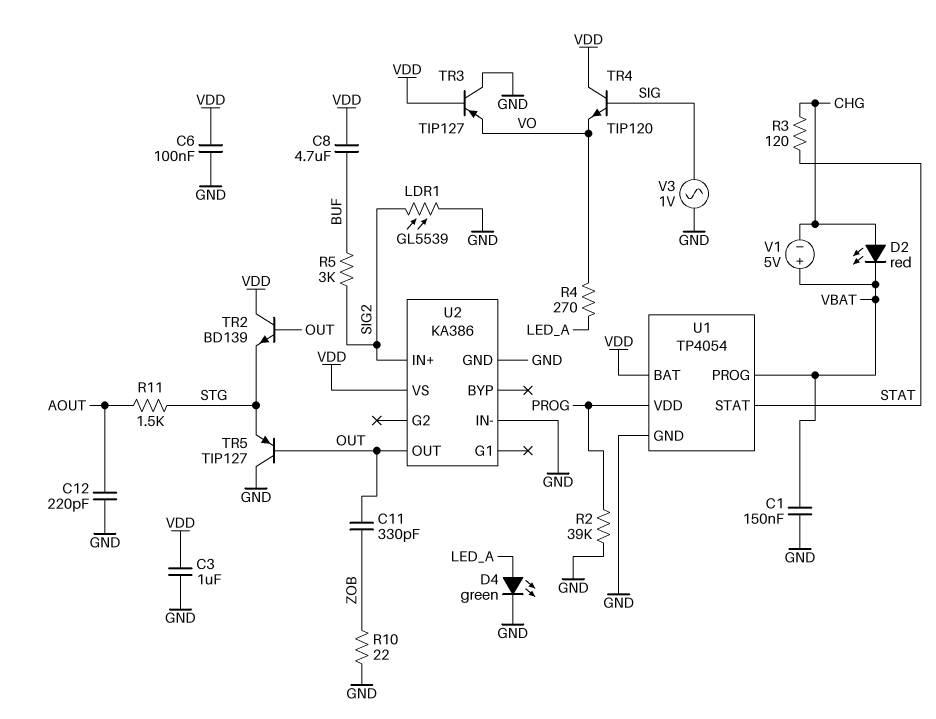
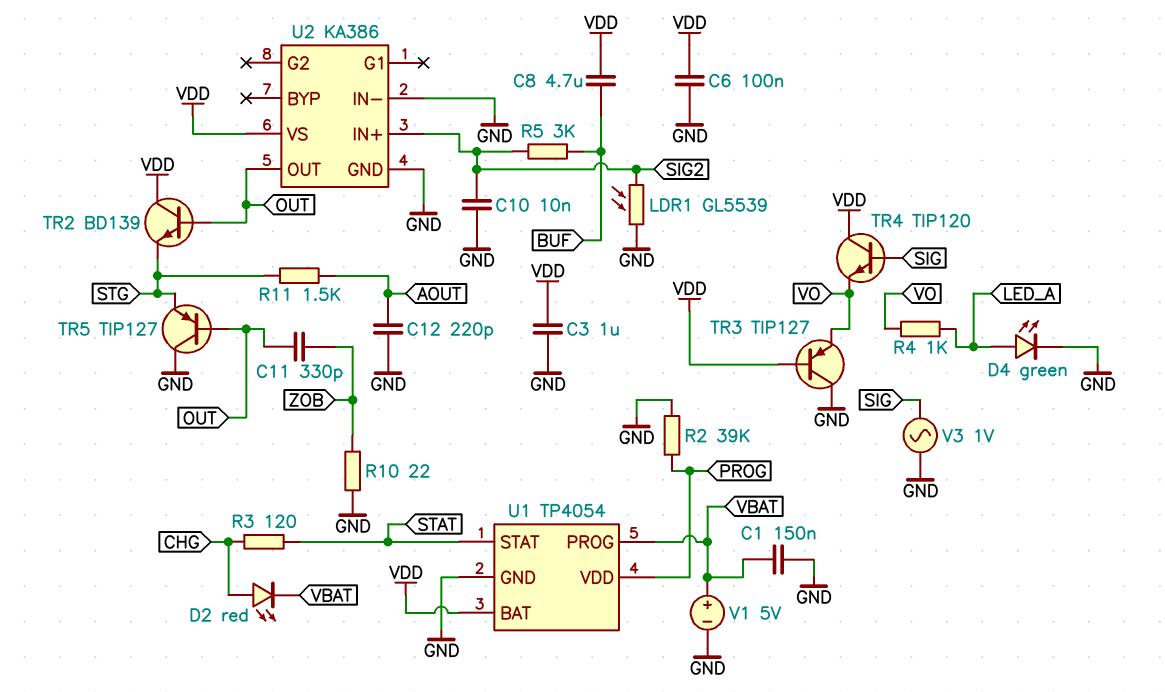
C10: none -> 10nF (GND, SIG2)
R4: 270 (LED_A, VO) -> 1k (LED_A, VO)
V1: 5V (plus VBAT, minus CHG) -> 5V (plus VBAT, minus GND)

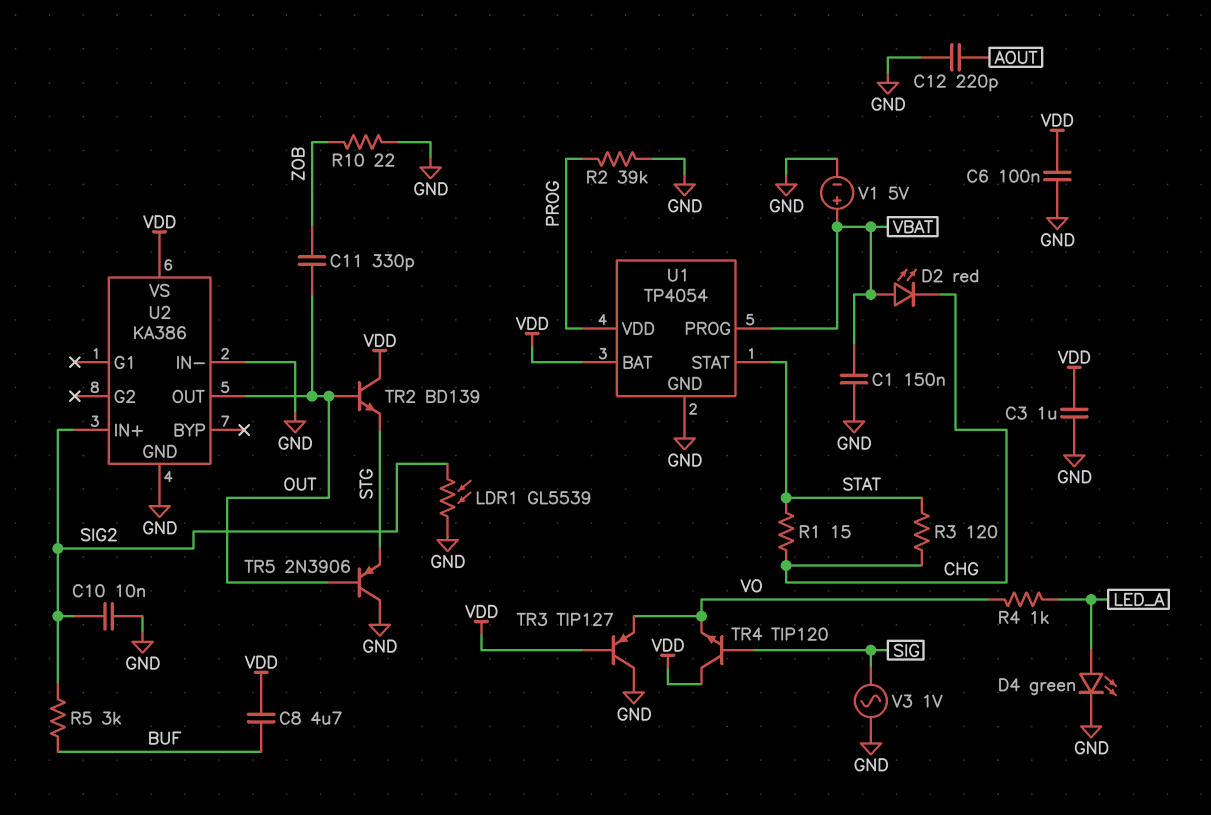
D2: LED red (A CHG, K VBAT) -> LED red (A VBAT, K CHG)
R1: none -> 15 (CHG, STAT)
R11: 1.5k (AOUT, STG) -> none
TR5: PNP TIP127 (B OUT, C GND, E STG) -> PNP 2N3906 (B OUT, C GND, E STG)

